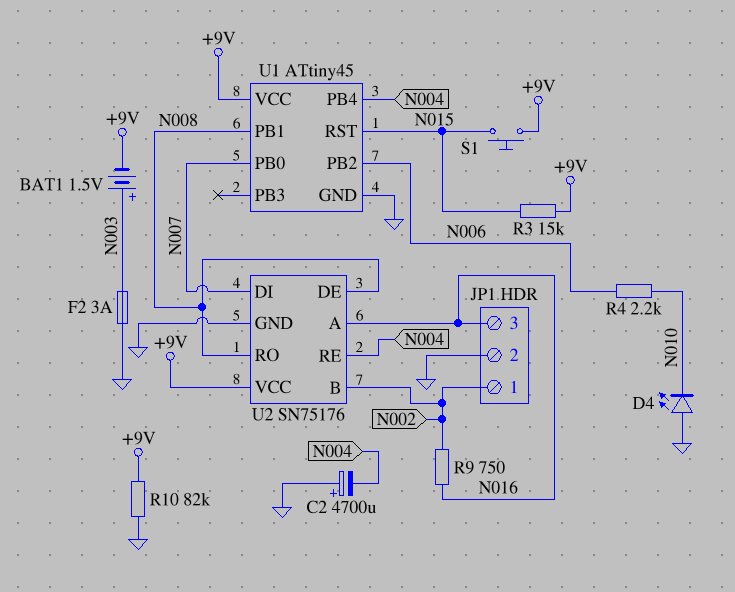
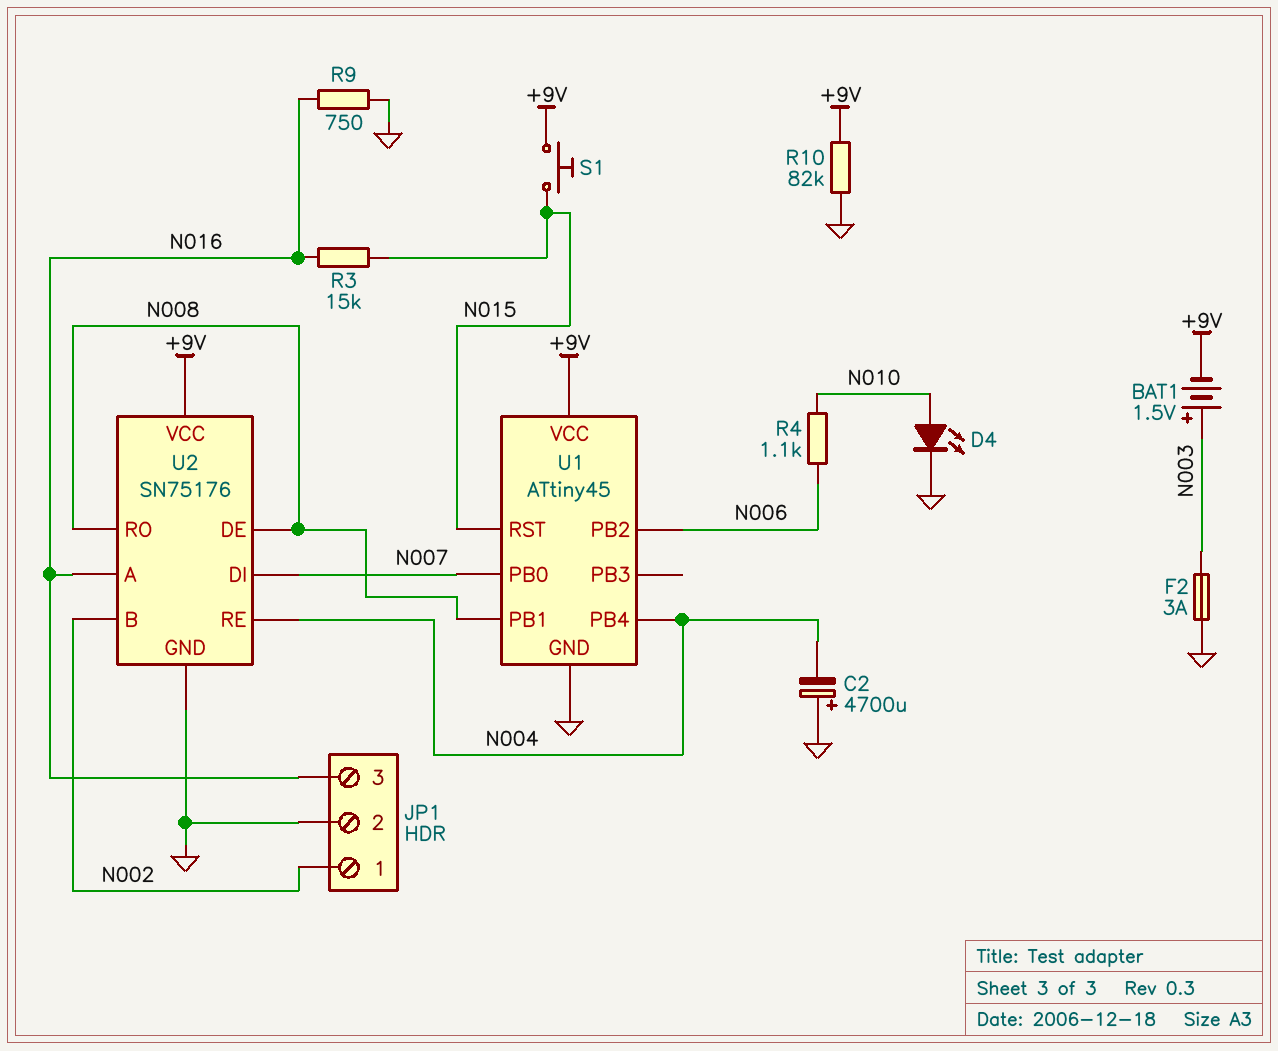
D4: LED (A GND, K N010) -> LED (A N010, K GND)
R3: 15k (+9V, N015) -> 15k (N015, N016)
R4: 2.2k (N006, N010) -> 1.1k (N006, N010)
R9: 750 (N002, N016) -> 750 (GND, N016)

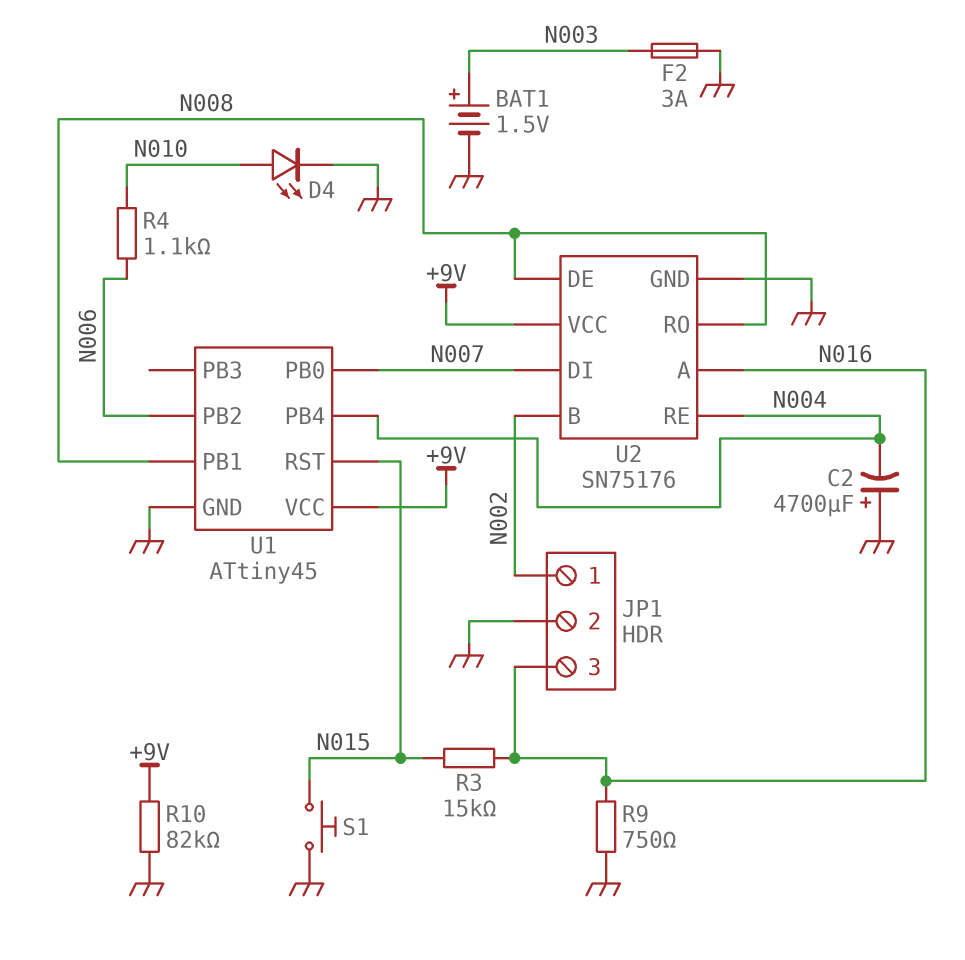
BAT1: 1.5V (plus N003, minus +9V) -> 1.5V (plus N003, minus GND)
S1: button (+9V, N015) -> button (GND, N015)

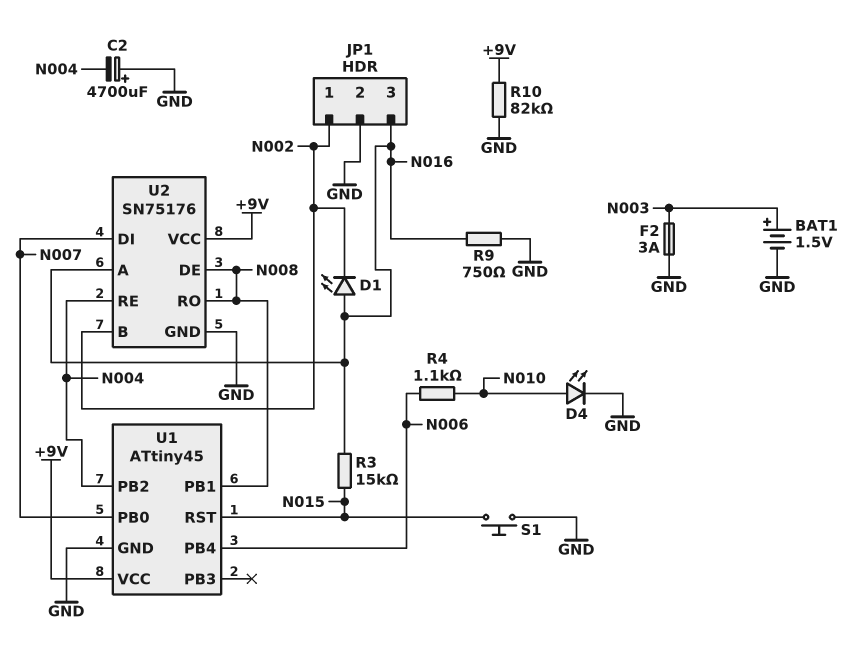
D1: none -> LED (A N016, K N002)
U1 pin PB2: N006 -> N004
U1 pin PB4: N004 -> N006

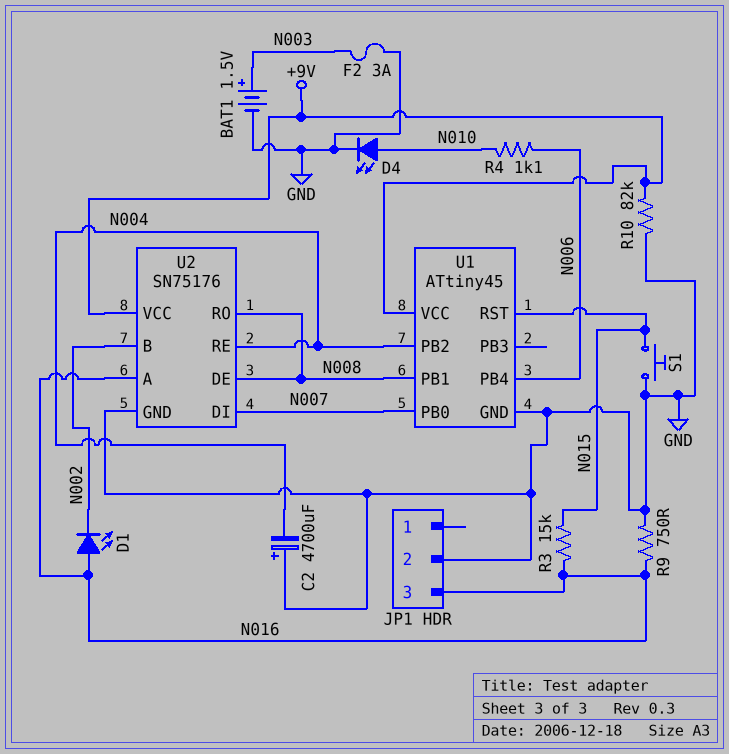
JP1 pin 1: N002 -> none

